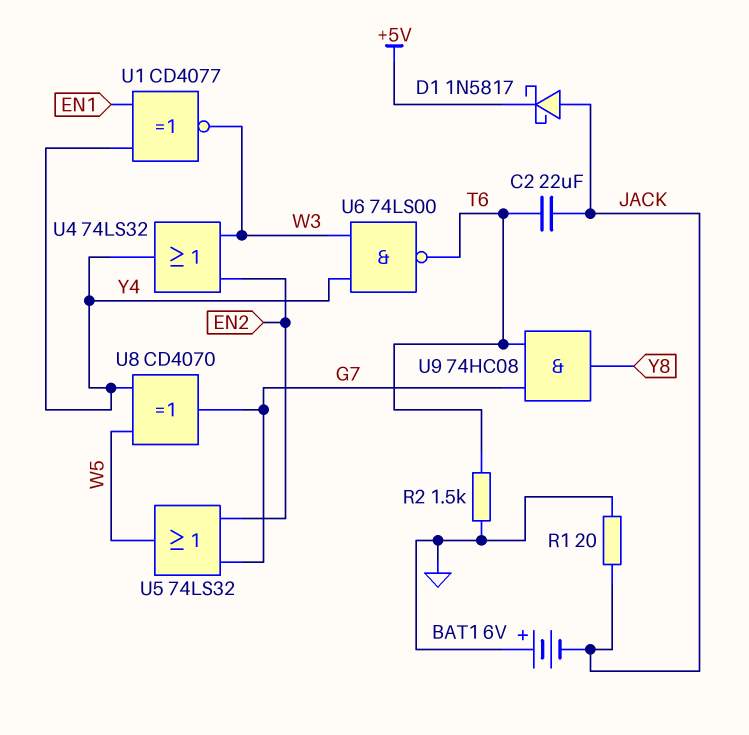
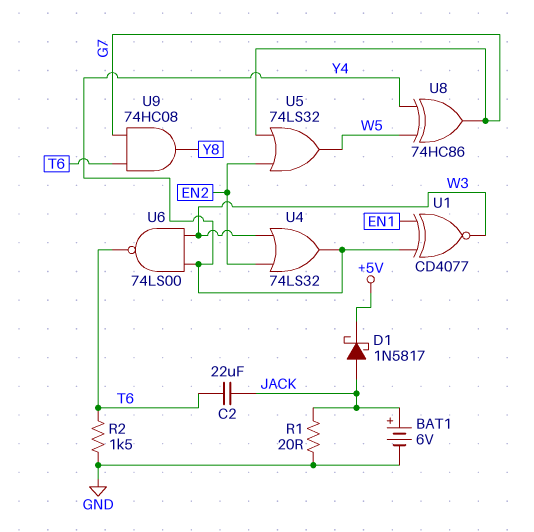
BAT1: 6V (plus GND, minus JACK) -> 6V (plus JACK, minus GND)
U8: XOR CD4070 (in W5, in Y4, out G7) -> XOR 74HC86 (in W5, in Y4, out G7)

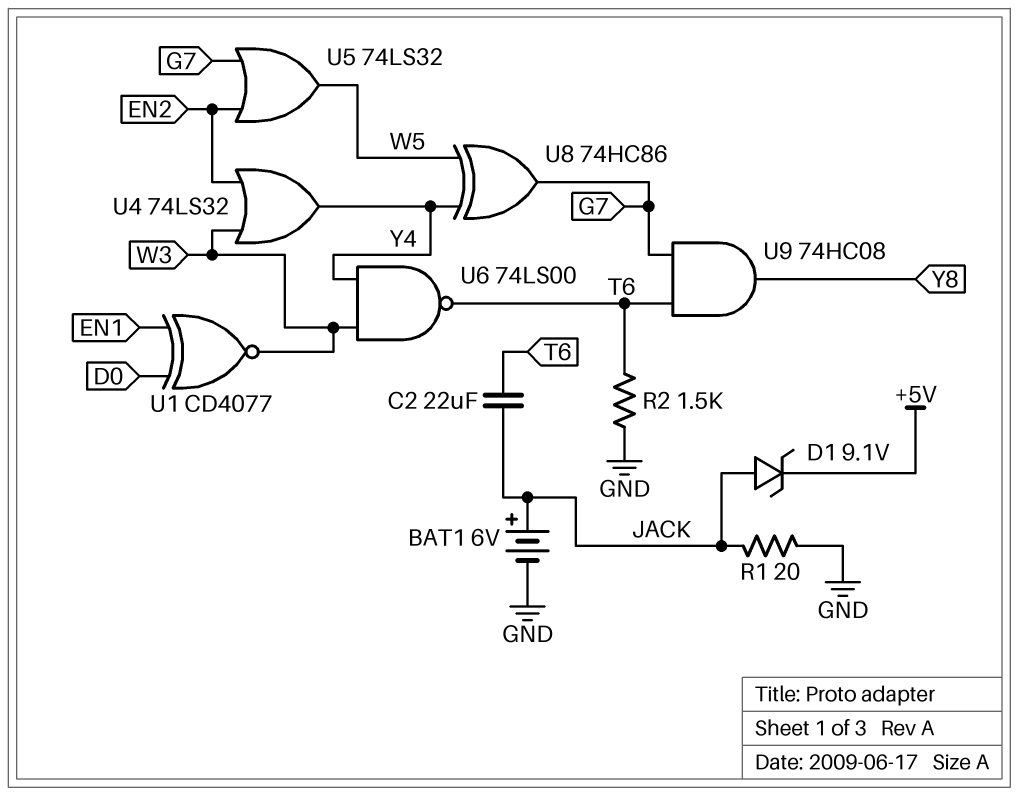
D1: schottky 1N5817 (A JACK, K +5V) -> zener 9.1V (A JACK, K +5V)
U1: XNOR CD4077 (in EN1, in Y4, out W3) -> XNOR CD4077 (in D0, in EN1, out W3)

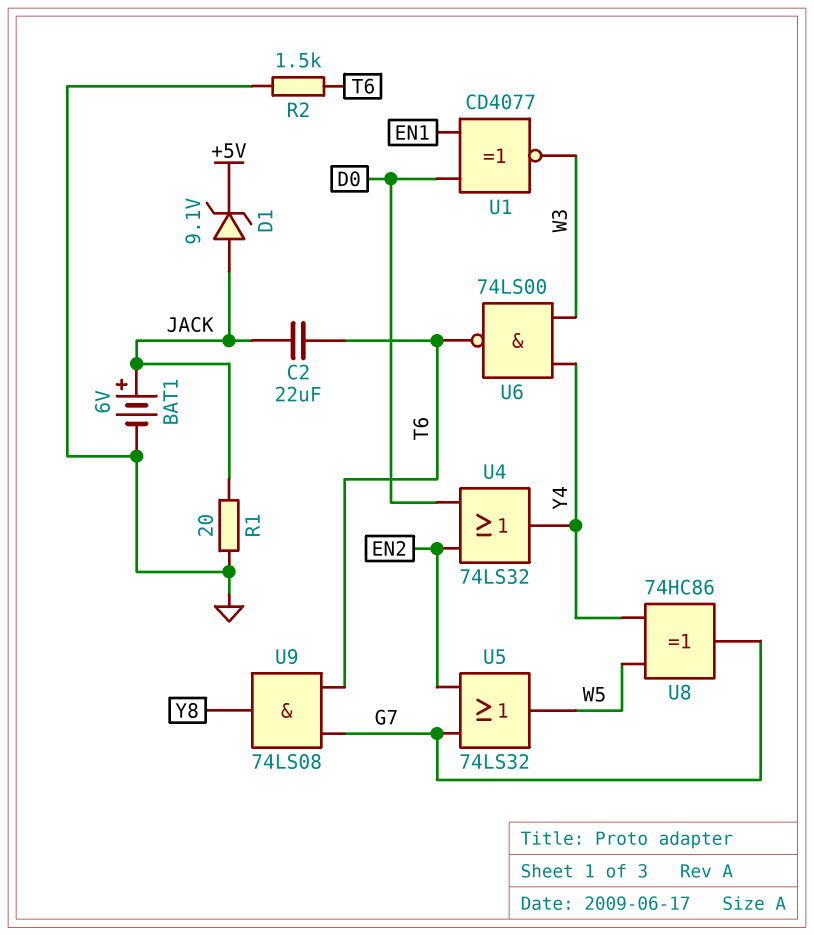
U4: OR 74LS32 (in EN2, in W3, out Y4) -> OR 74LS32 (in D0, in EN2, out Y4)
U9: AND 74HC08 (in G7, in T6, out Y8) -> AND 74LS08 (in G7, in T6, out Y8)

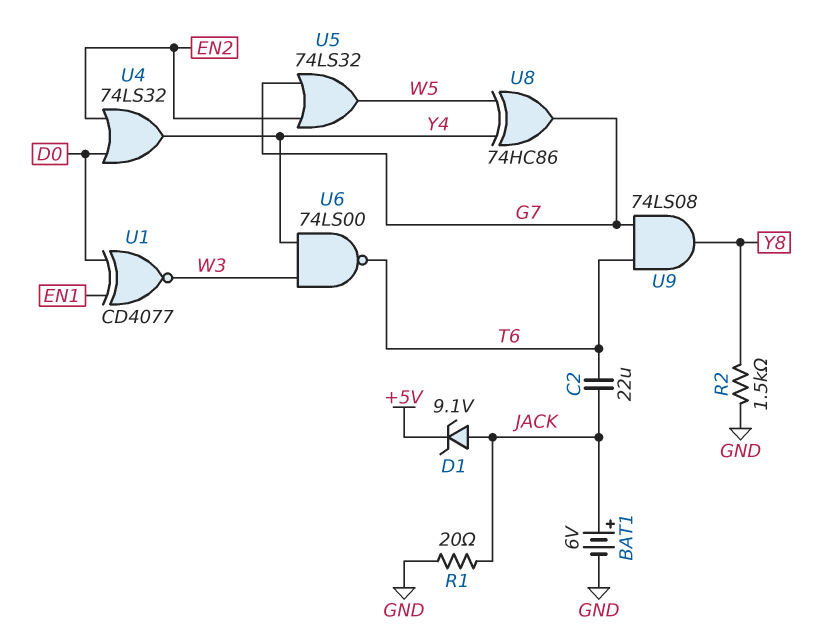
R2: 1.5k (GND, T6) -> 1.5k (GND, Y8)

